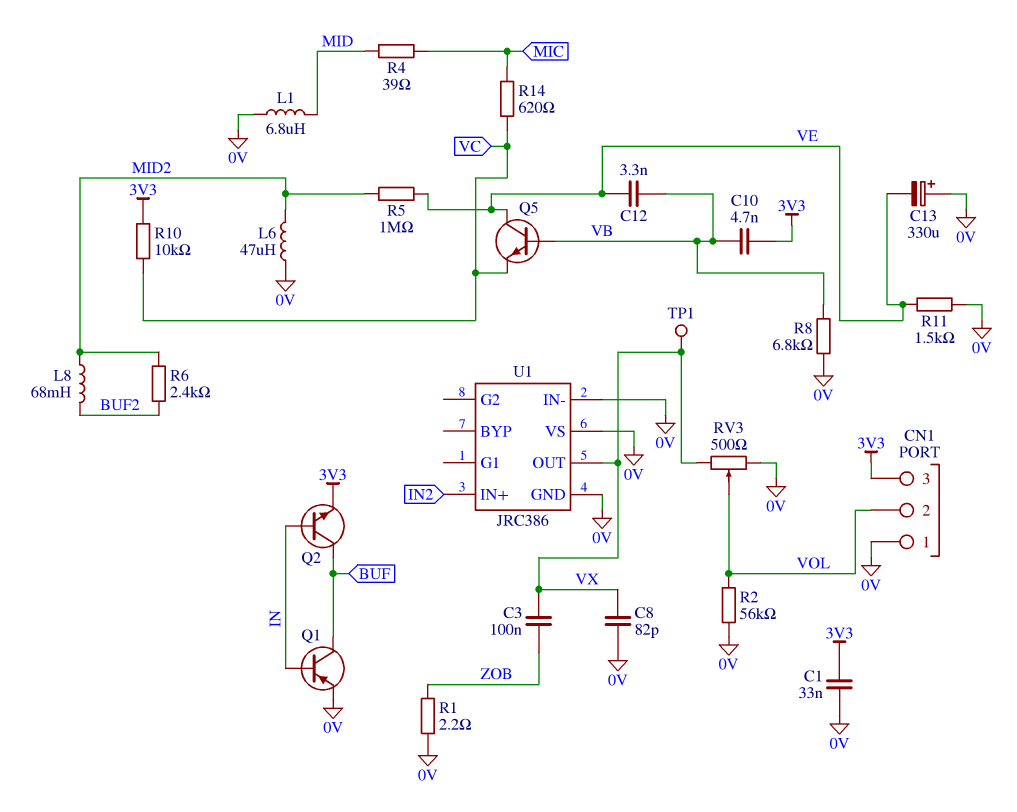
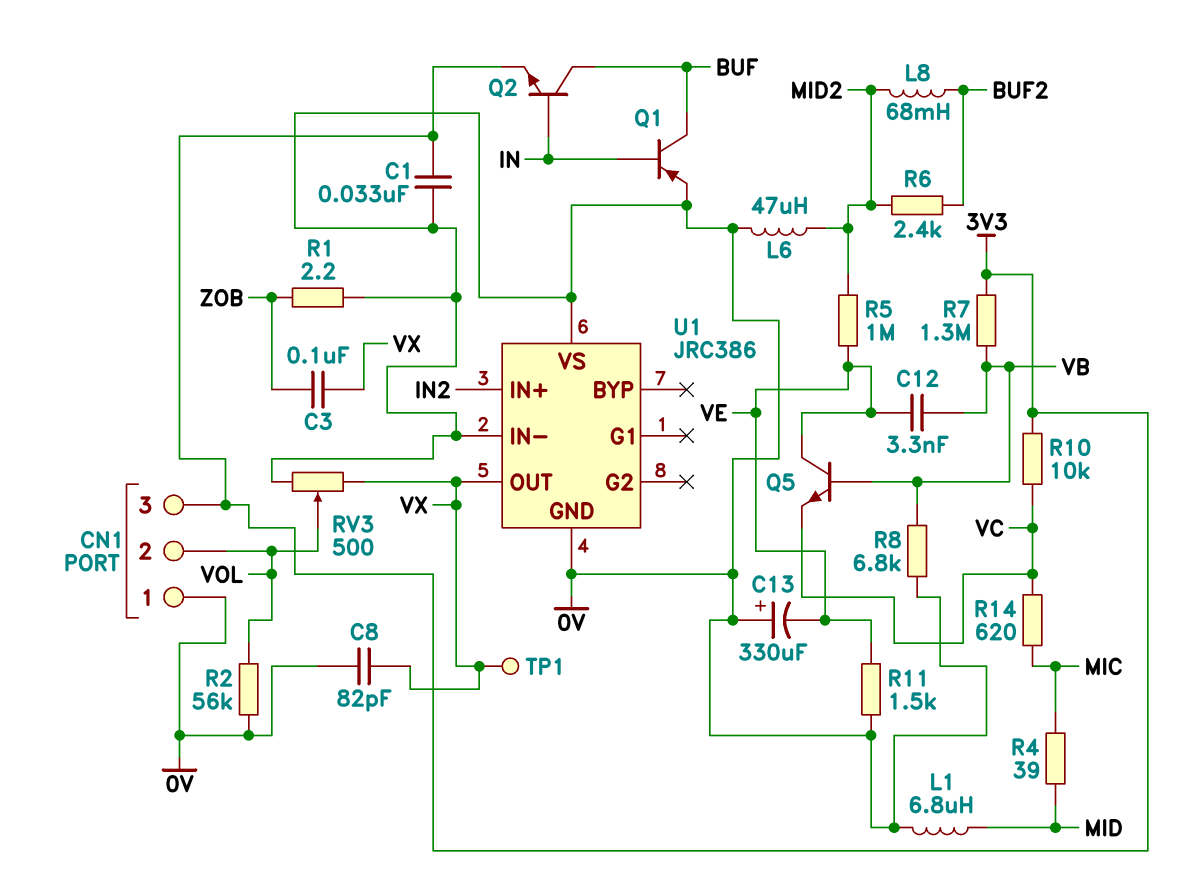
C10: 4.7nF (3V3, VB) -> none
R7: none -> 1.3M (3V3, VB)

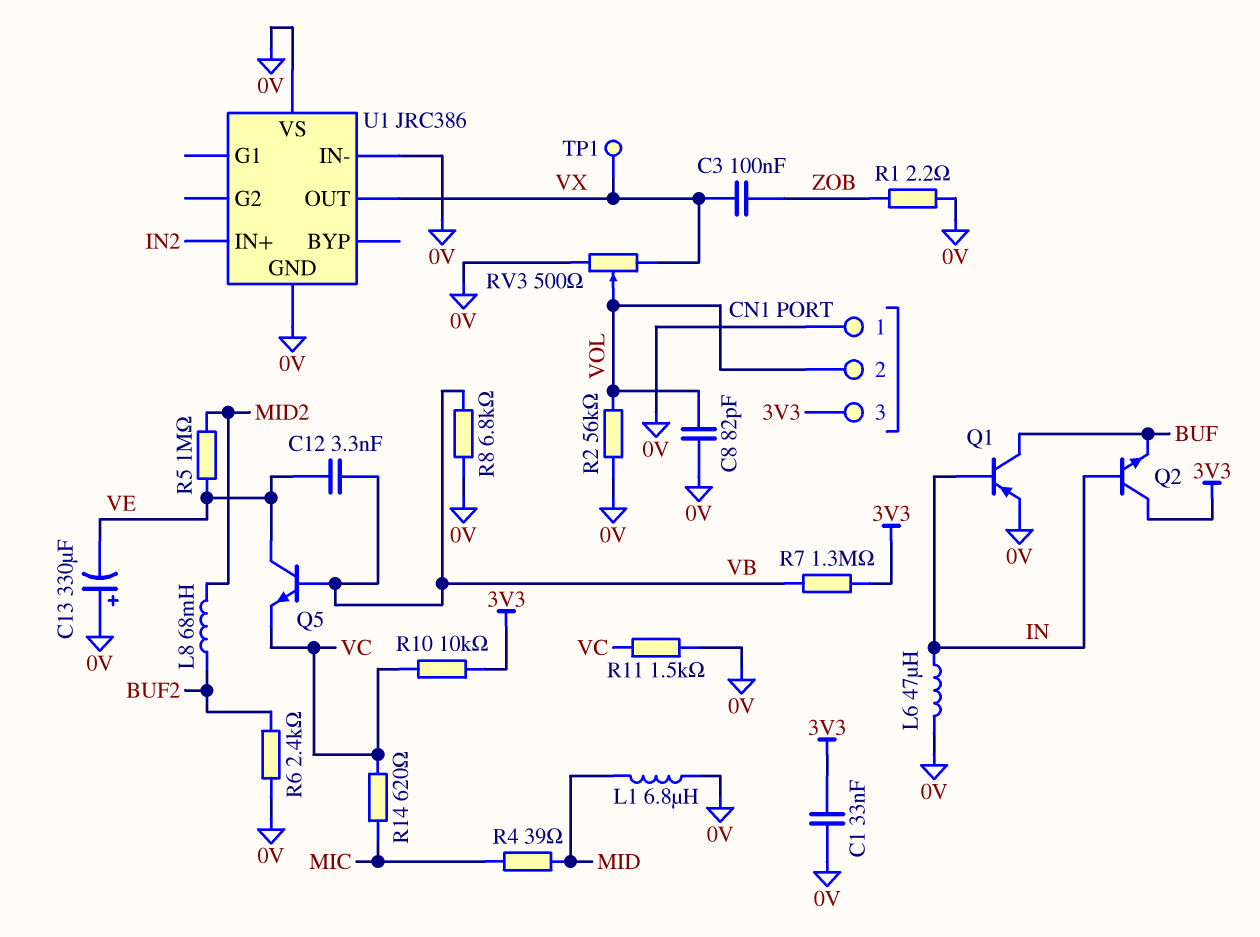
C8: 82pF (0V, VX) -> 82pF (0V, VOL)
L6: 47uH (0V, MID2) -> 47uH (0V, IN)
Q2: NPN (B IN, C BUF, E 3V3) -> NPN (B IN, C 3V3, E BUF)
R6: 2.4k (BUF2, MID2) -> 2.4k (0V, BUF2)
R11: 1.5k (0V, VE) -> 1.5k (0V, VC)

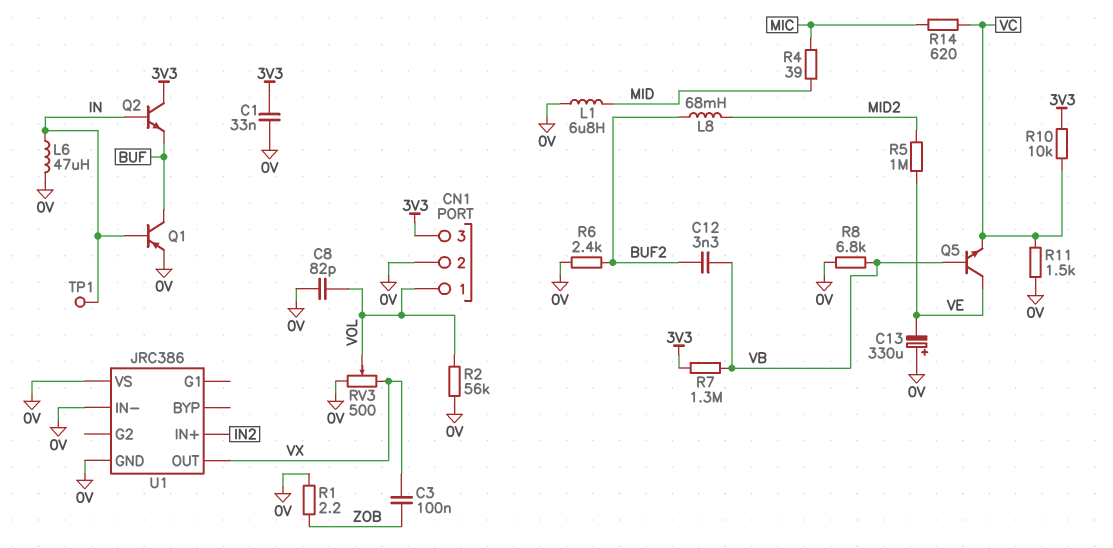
C12: 3.3nF (VB, VE) -> 3.3nF (BUF2, VB)
CN1 pin 1: 0V -> VOL
CN1 pin 2: VOL -> 0V
TP1: test point (VX) -> test point (IN)

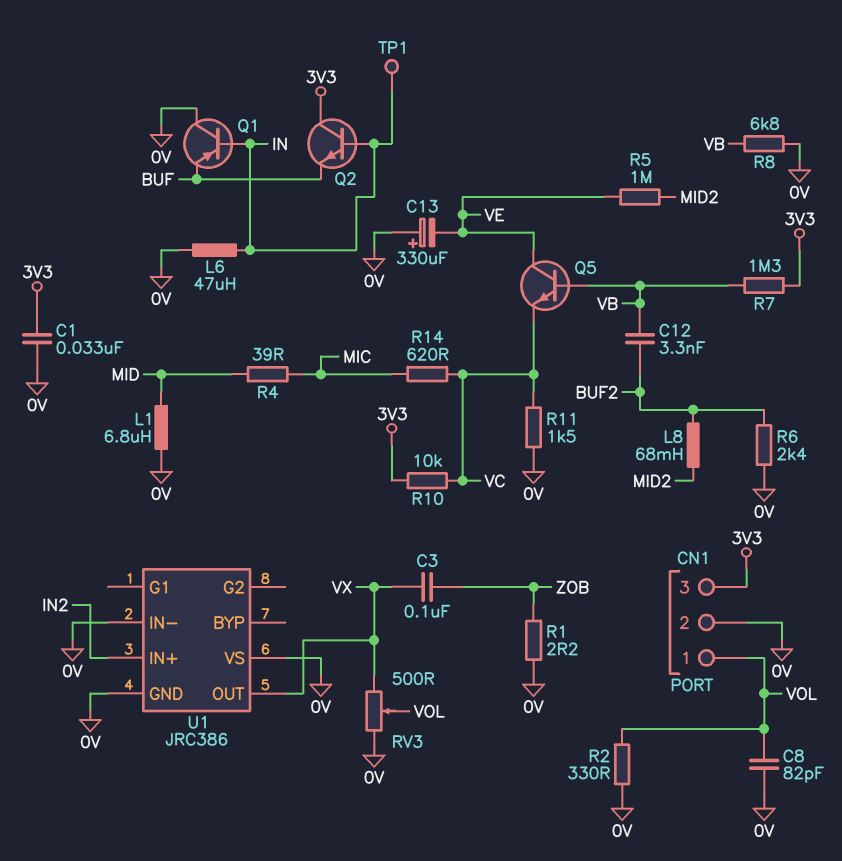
Q1: PNP (B IN, C BUF, E 0V) -> PNP (B IN, C 0V, E BUF)
R2: 56k (0V, VOL) -> 330 (0V, VOL)

